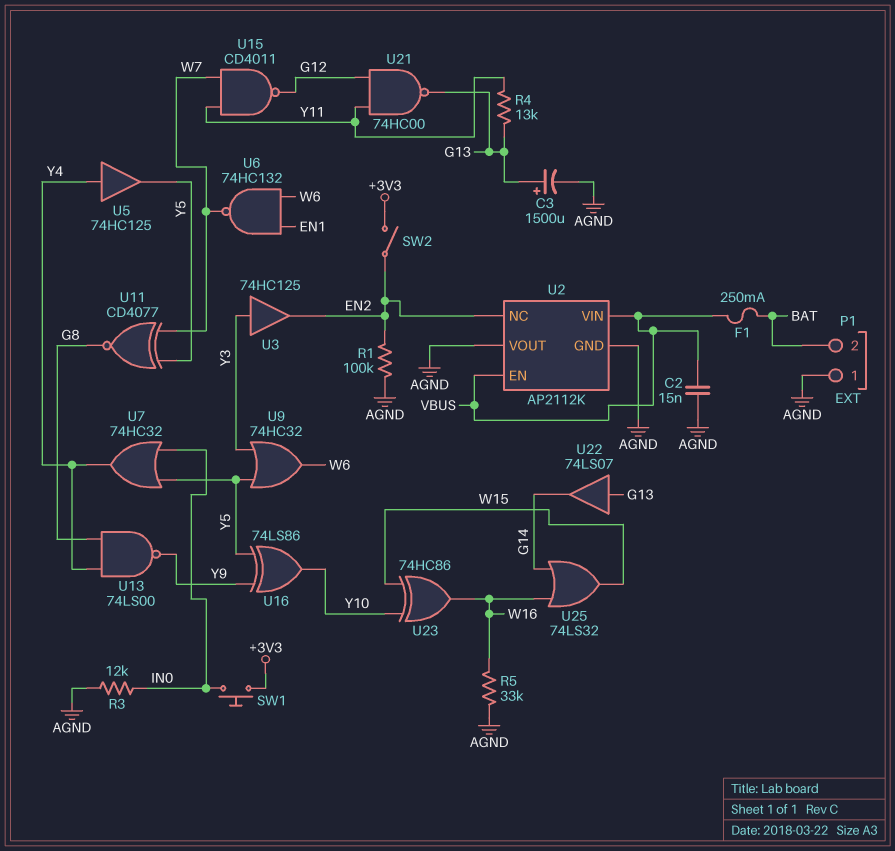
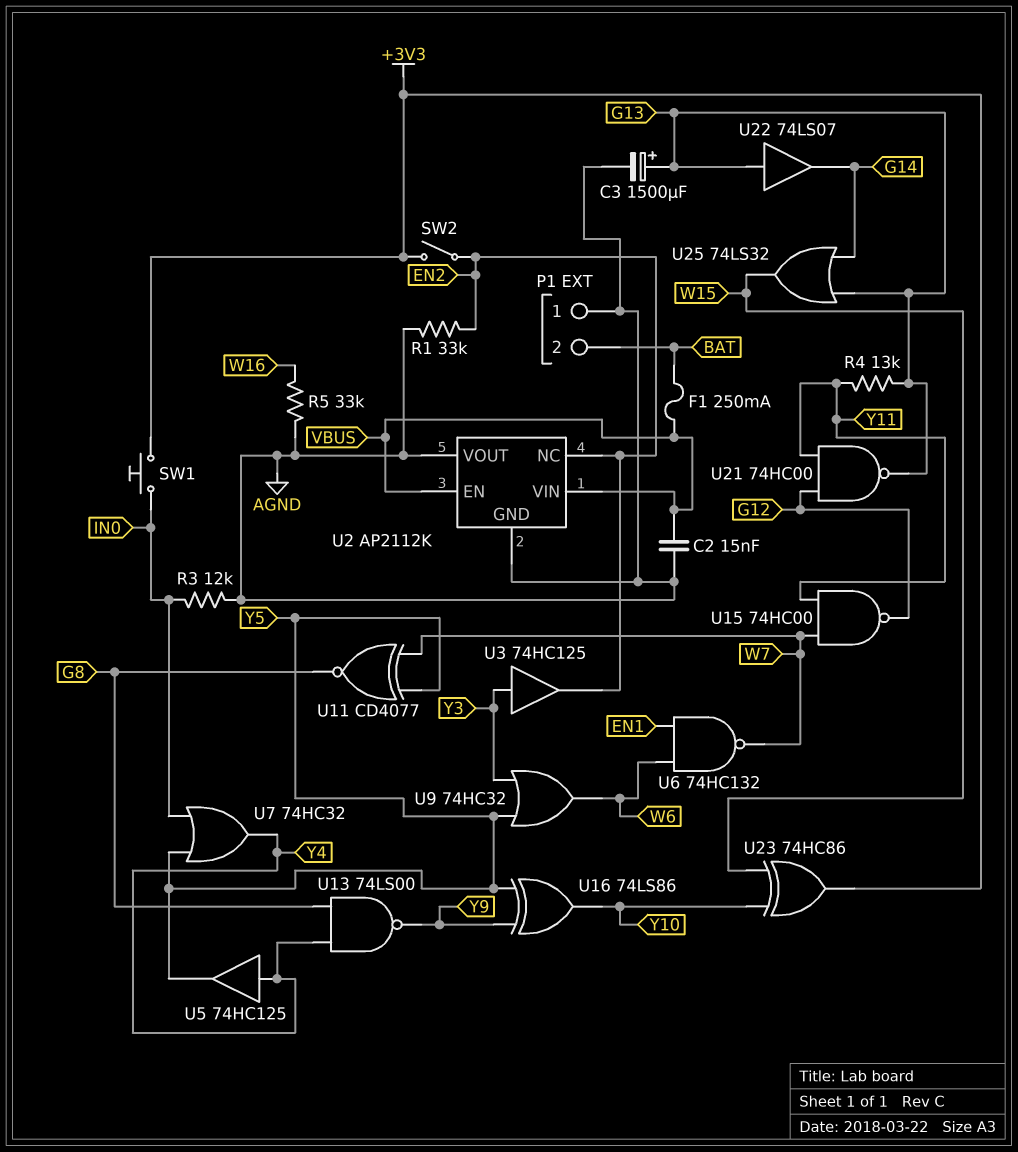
R1: 100k (AGND, EN2) -> 33k (AGND, EN2)
U15: NAND CD4011 (in W7, in Y11, out G12) -> NAND 74HC00 (in W7, in Y11, out G12)
U23: XOR 74HC86 (in W15, in Y10, out W16) -> XOR 74HC86 (in W15, in Y10, out +3V3)
U25: OR 74LS32 (in G14, in W16, out W15) -> OR 74LS32 (in G13, in G14, out W15)

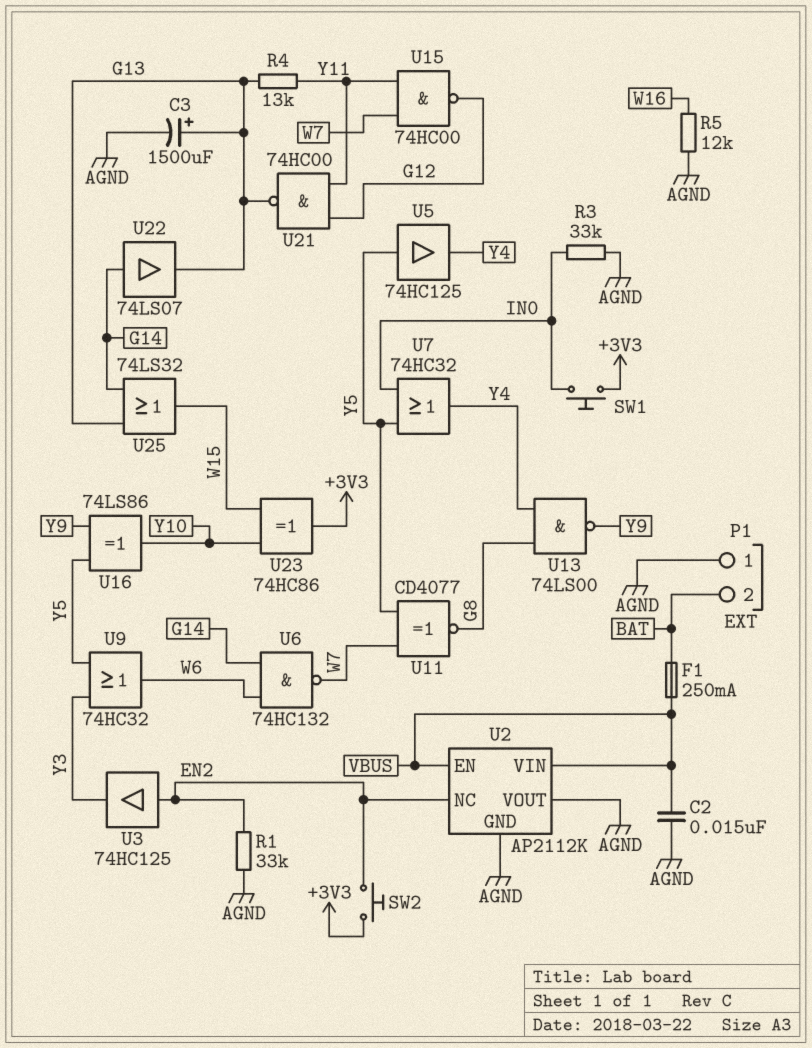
R3: 12k (AGND, IN0) -> 33k (AGND, IN0)
R5: 33k (AGND, W16) -> 12k (AGND, W16)
SW2: switch (+3V3, EN2) -> button (+3V3, EN2)
U3: buffer 74HC125 (in Y3, out EN2) -> buffer 74HC125 (in EN2, out Y3)
U5: buffer 74HC125 (in Y4, out Y5) -> buffer 74HC125 (in Y5, out Y4)
U6: NAND 74HC132 (in EN1, in W6, out W7) -> NAND 74HC132 (in G14, in W6, out W7)
U22: buffer 74LS07 (in G13, out G14) -> buffer 74LS07 (in G14, out G13)

